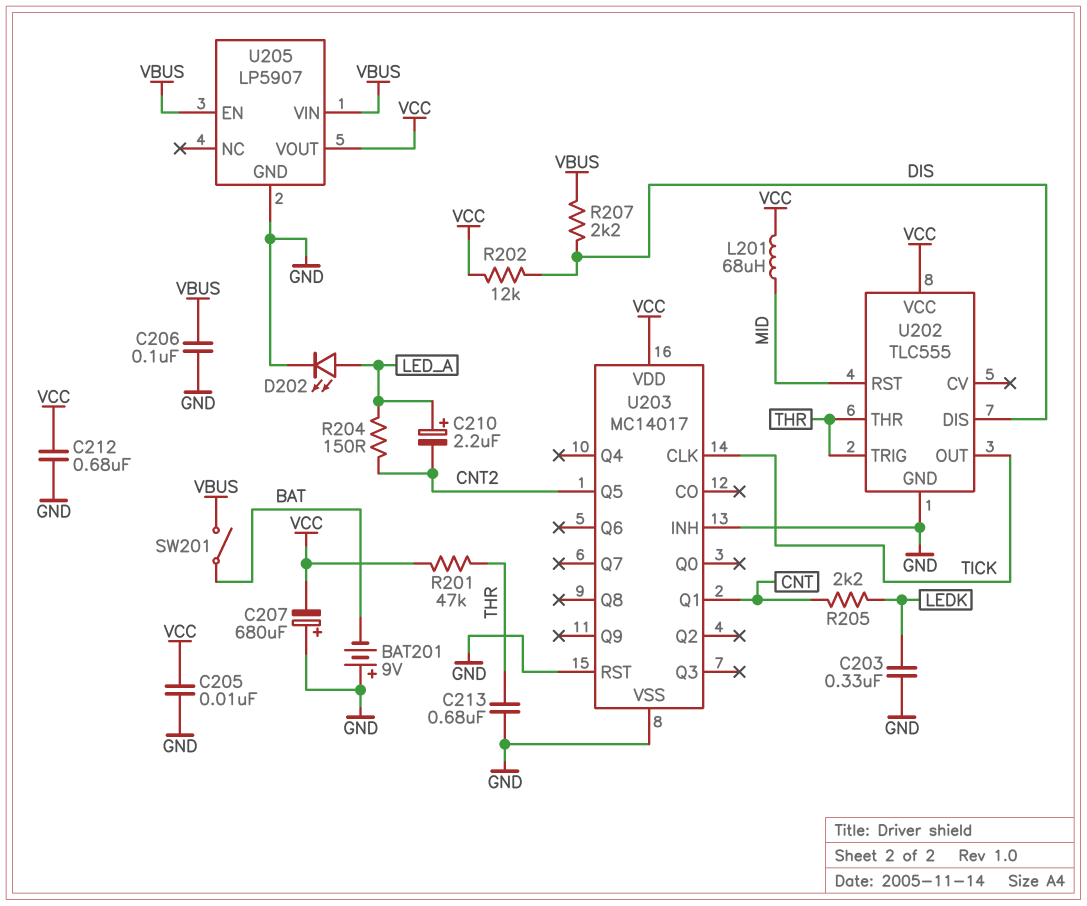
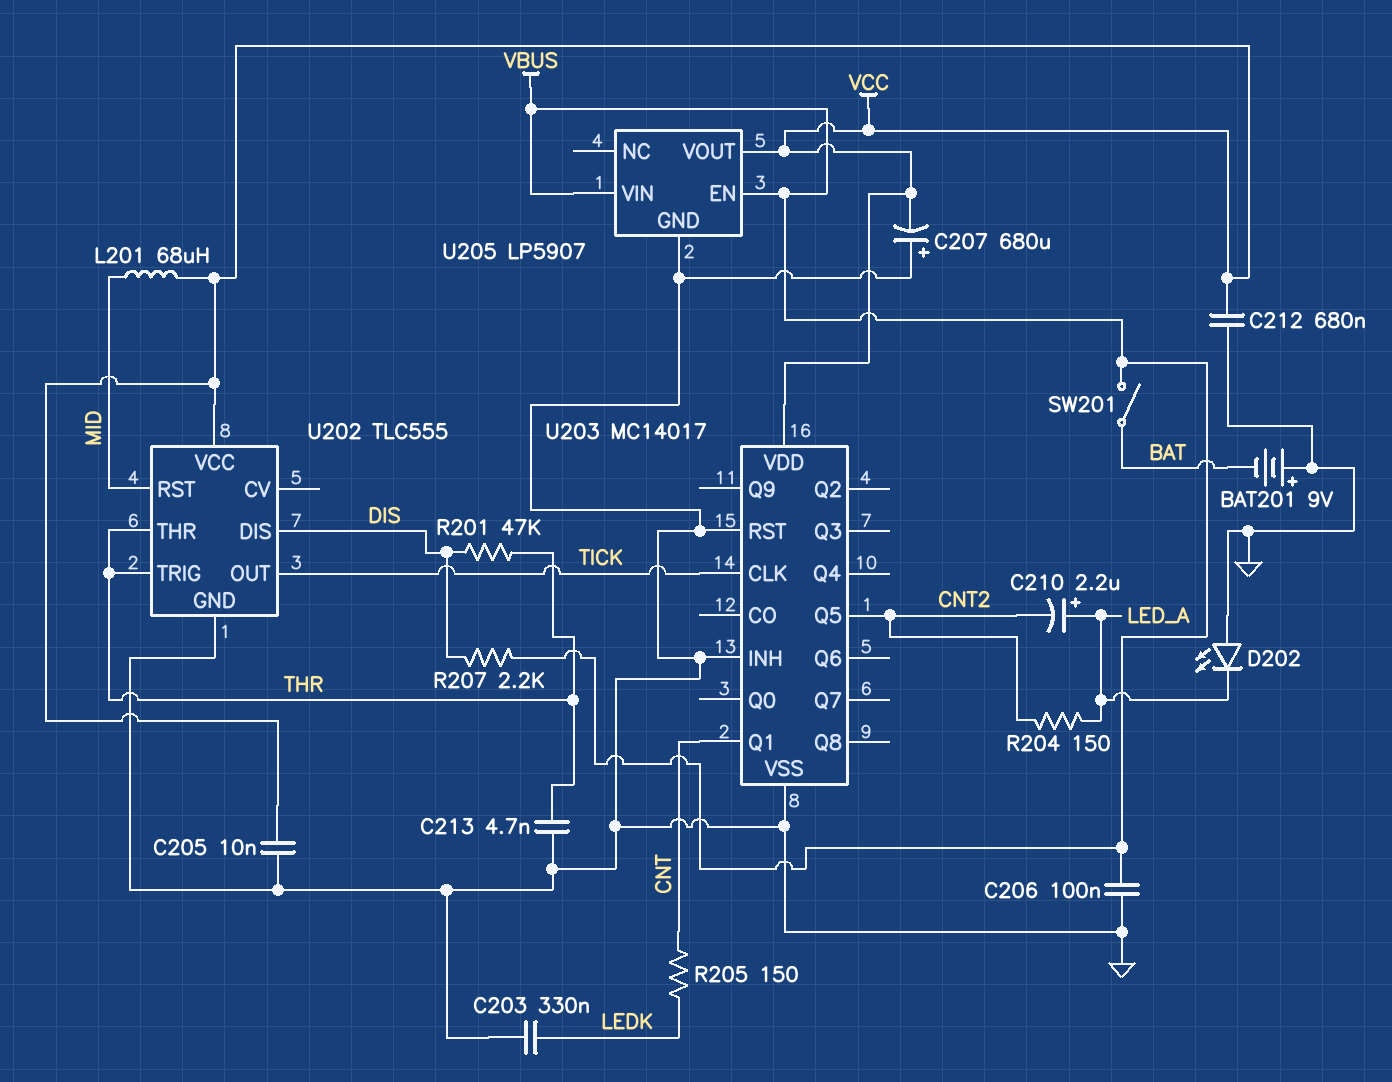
C213: 680nF (GND, THR) -> 4.7nF (GND, THR)
D202: LED (A LED_A, K GND) -> LED (A GND, K LED_A)
R201: 47k (THR, VCC) -> 47k (DIS, THR)
R202: 12k (DIS, VCC) -> none
R205: 2.2k (CNT, LEDK) -> 150 (CNT, LEDK)

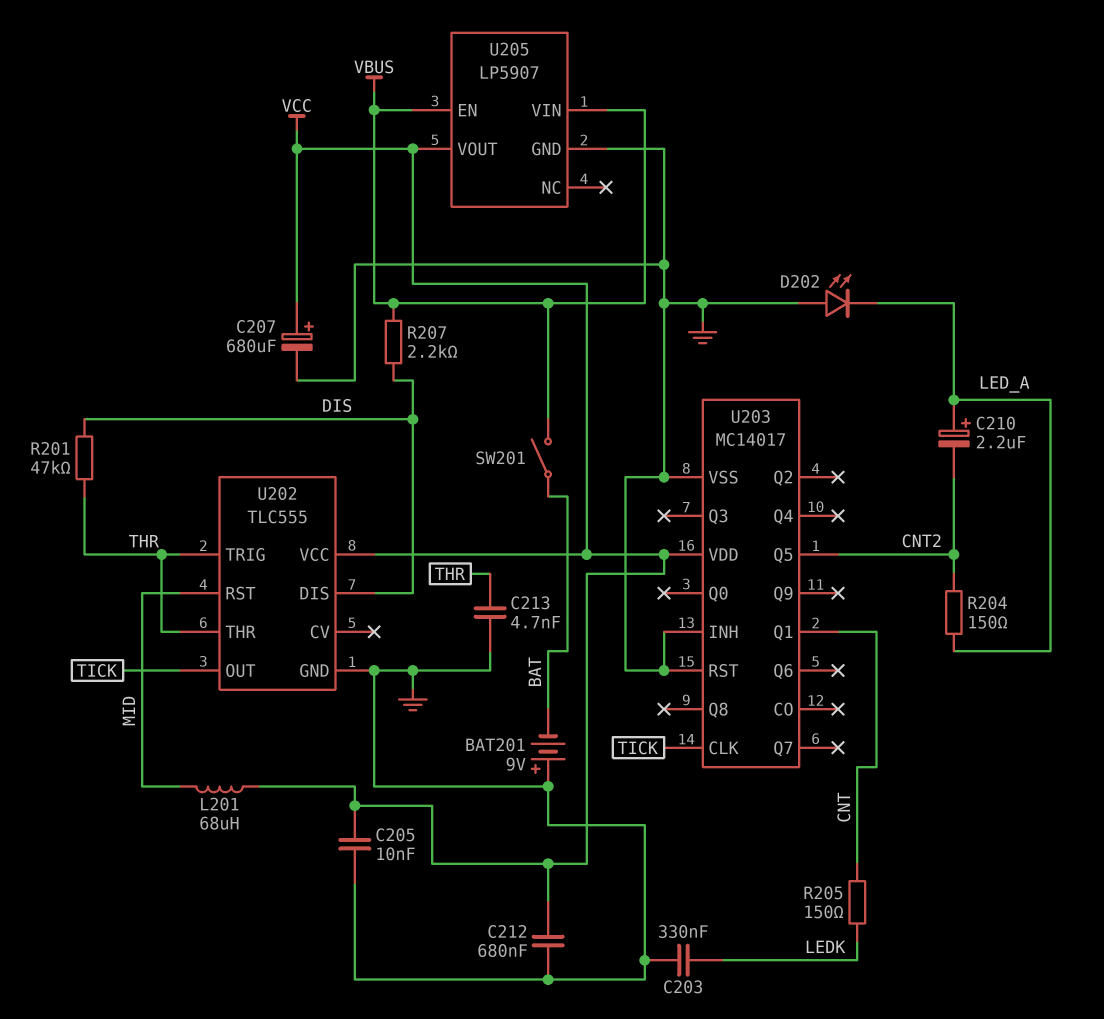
C206: 100nF (GND, VBUS) -> none
C207: 680uF (plus GND, minus VCC) -> 680uF (plus VCC, minus GND)

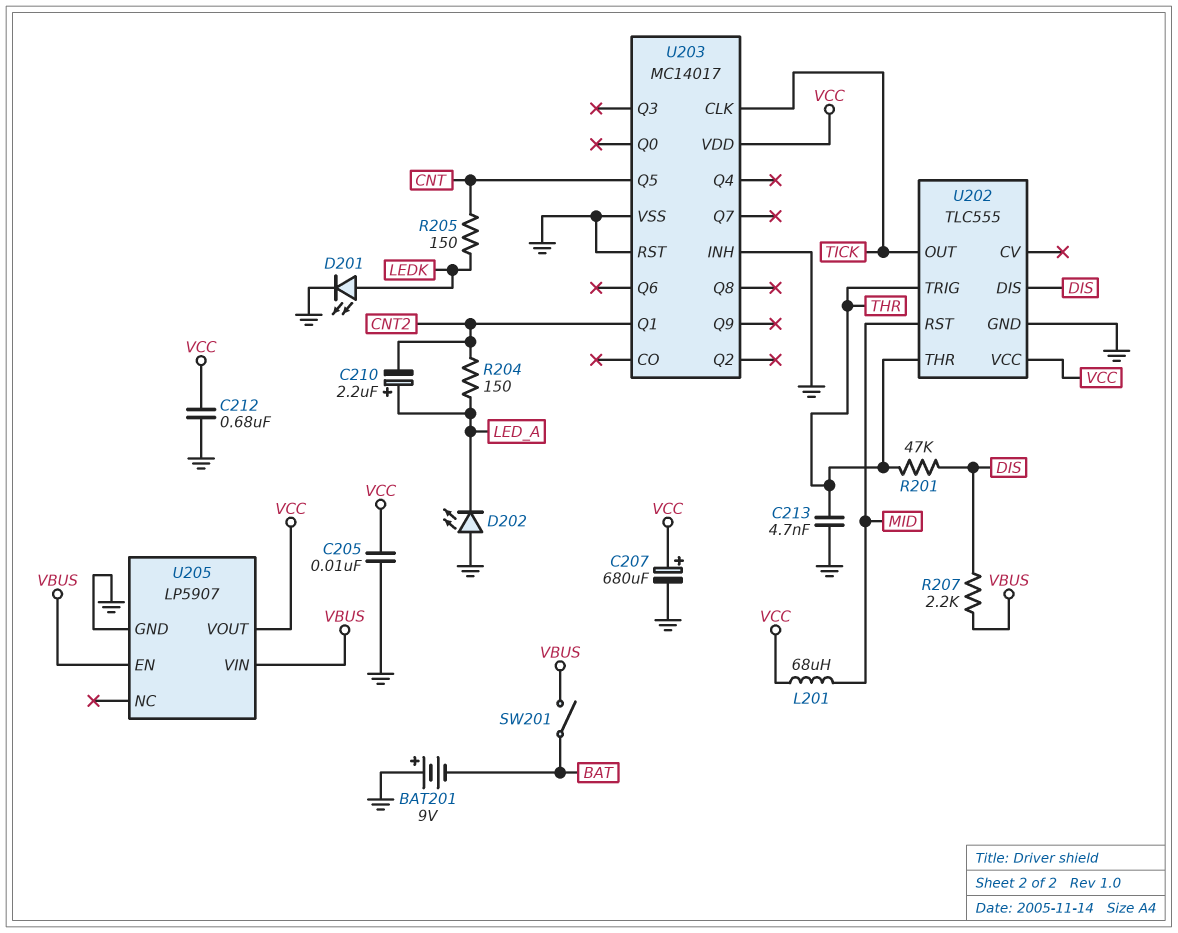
C203: 330nF (GND, LEDK) -> none
D201: none -> LED (A LEDK, K GND)
U203 pin Q1: CNT -> CNT2
U203 pin Q5: CNT2 -> CNT

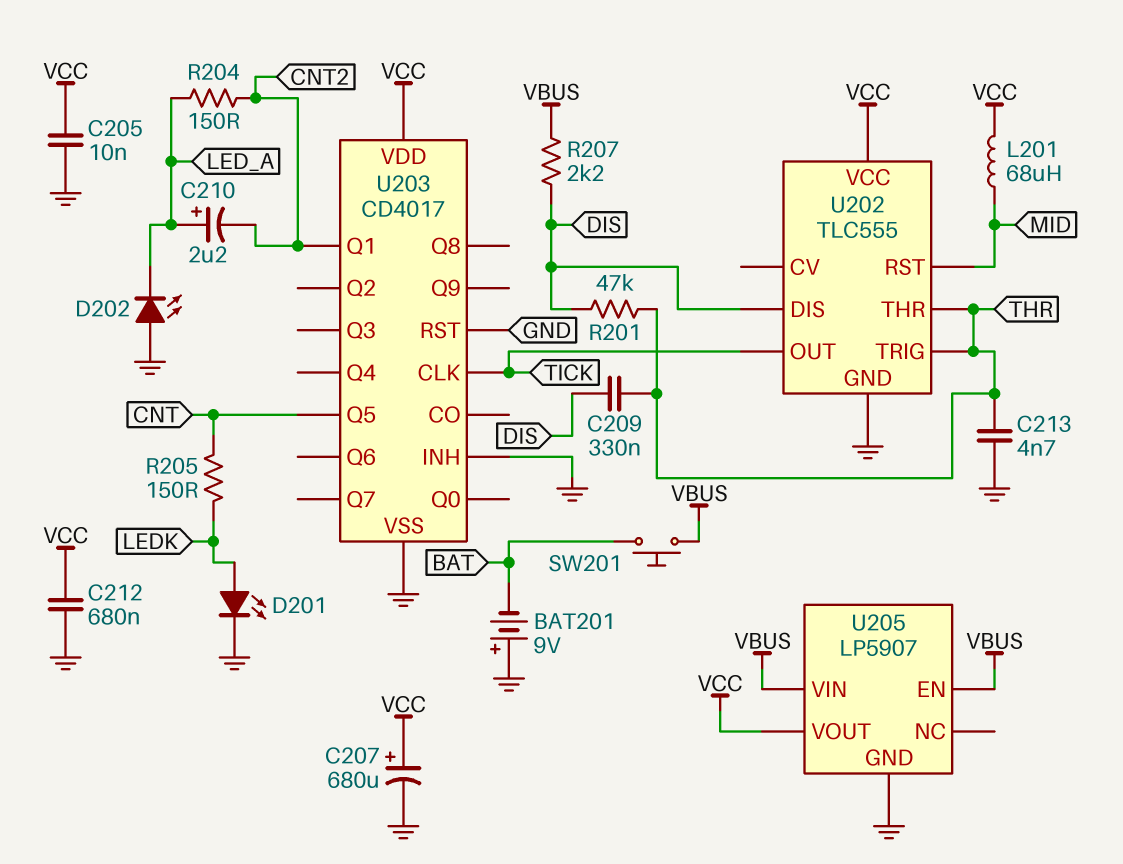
C209: none -> 330nF (DIS, THR)
SW201: switch (BAT, VBUS) -> button (BAT, VBUS)
U203: MC14017 -> CD4017

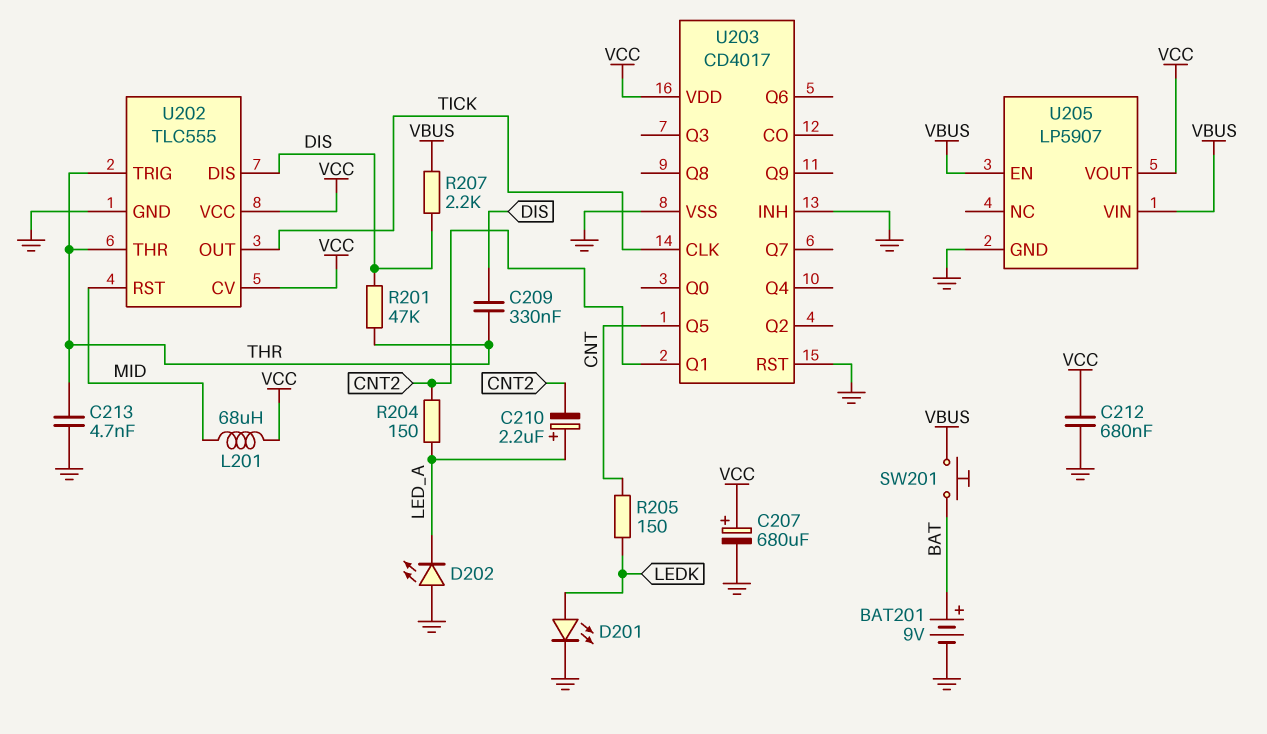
BAT201: 9V (plus GND, minus BAT) -> 9V (plus BAT, minus GND)
C205: 10nF (GND, VCC) -> none
U202 pin CV: none -> VCC

